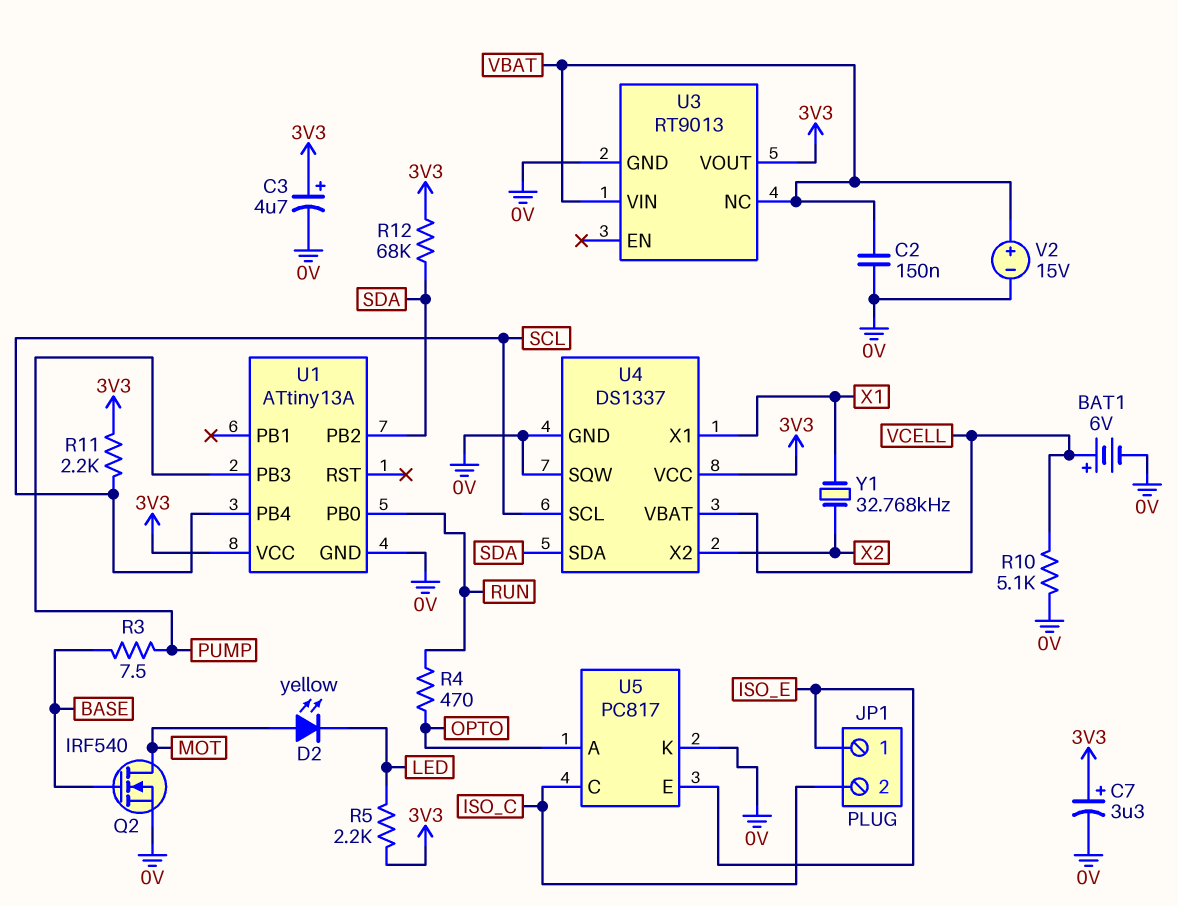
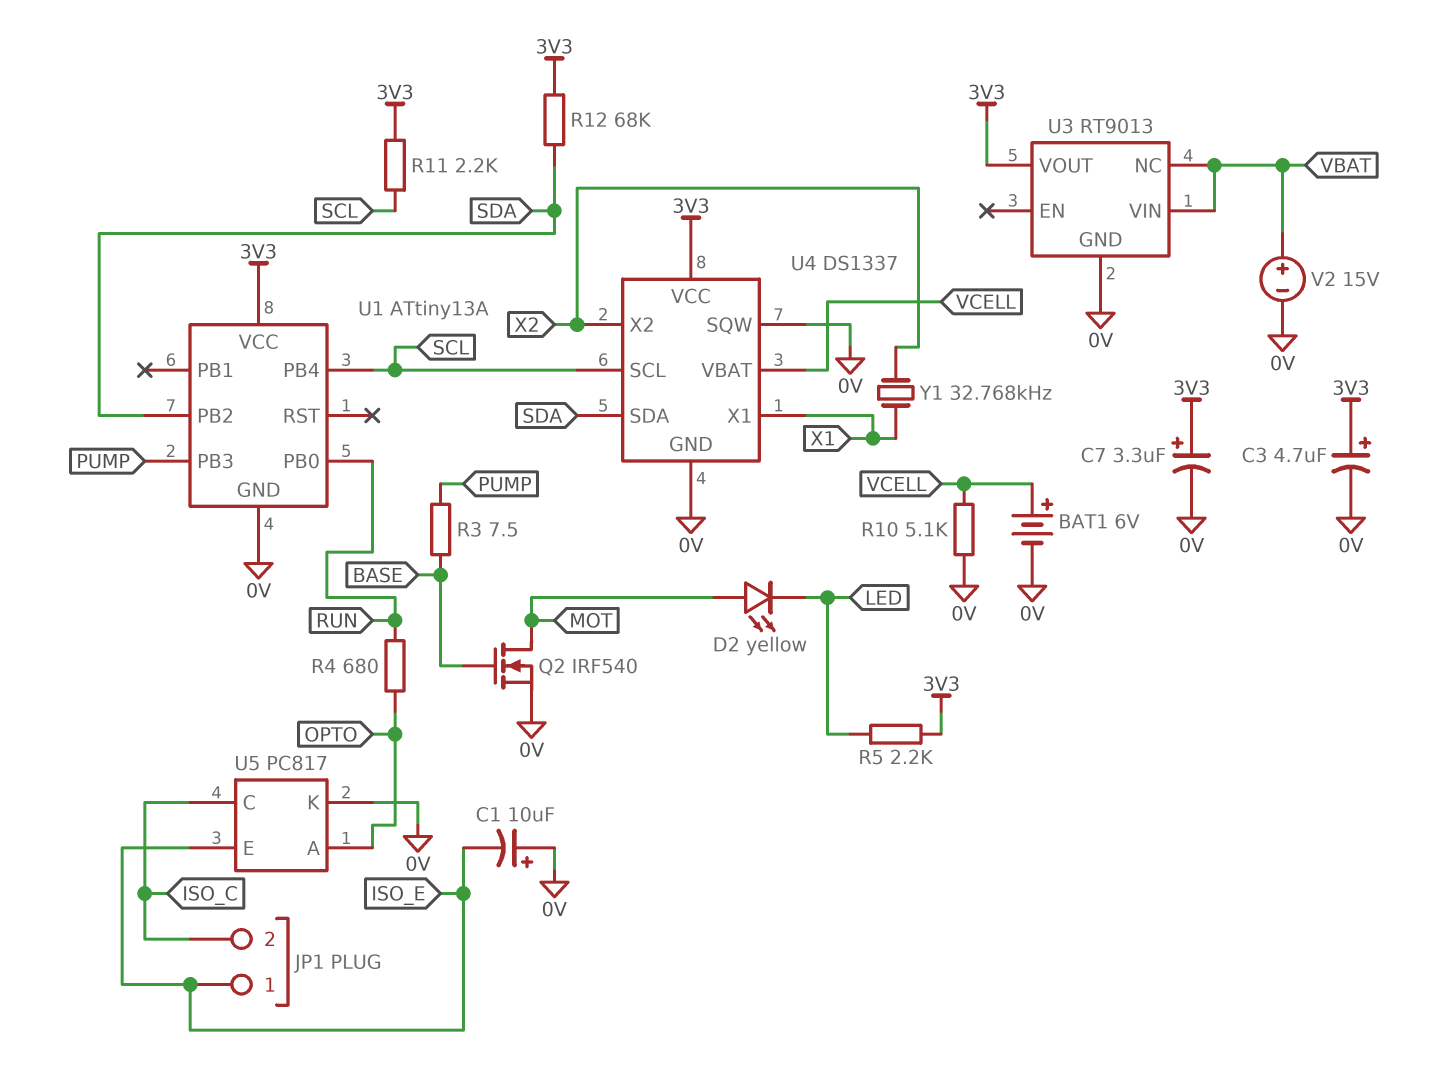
C1: none -> 10uF (plus 0V, minus ISO_E)
C2: 150nF (0V, VBAT) -> none
R4: 470 (OPTO, RUN) -> 680 (OPTO, RUN)

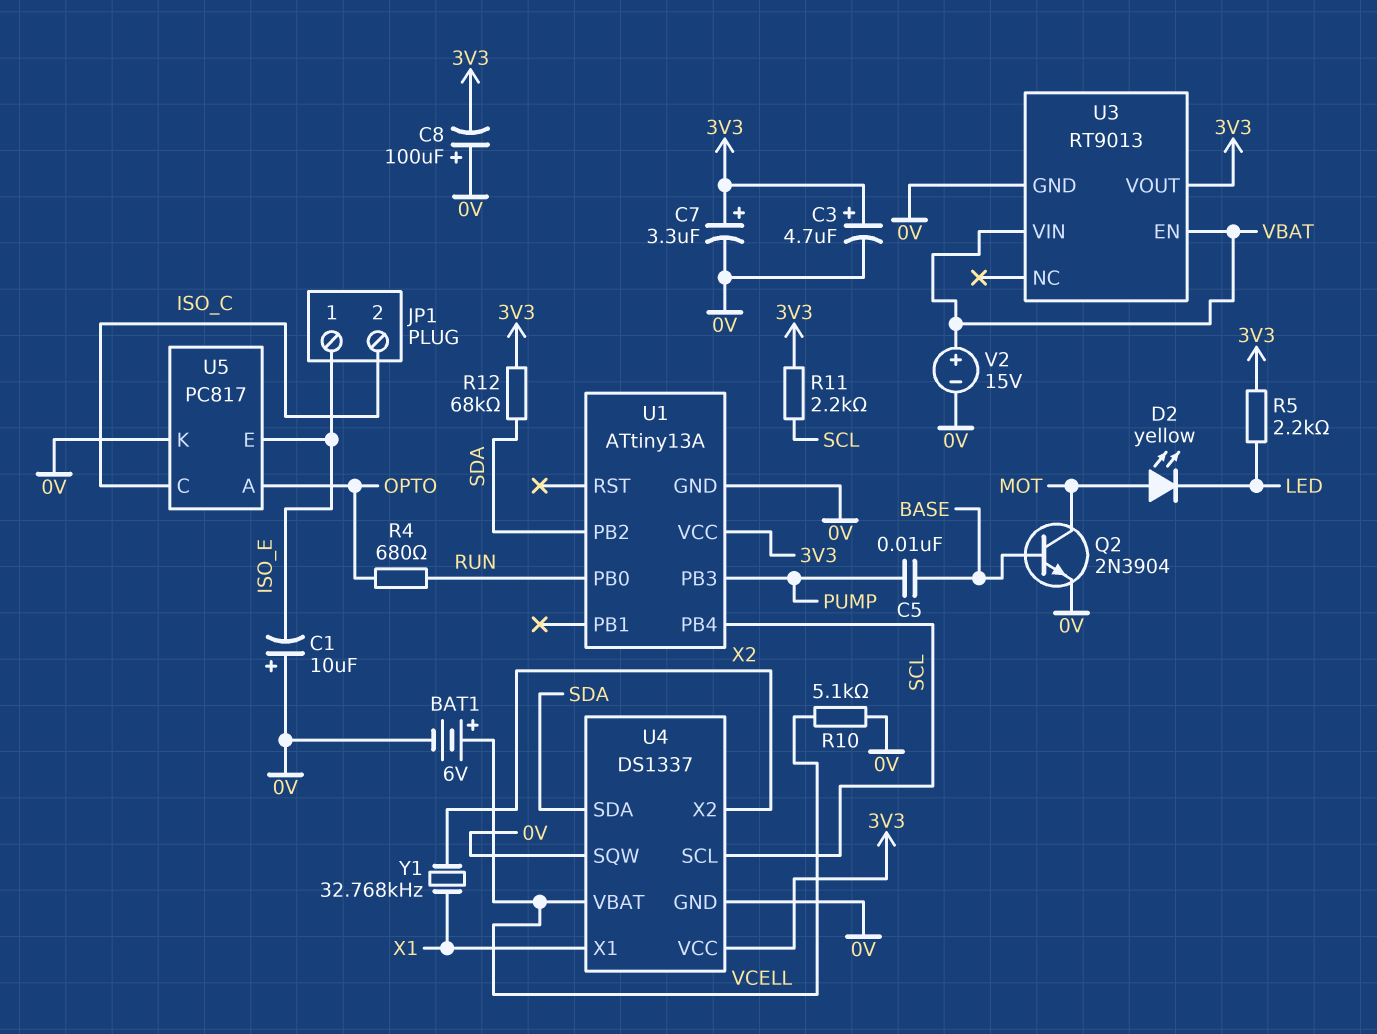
C5: none -> 10nF (BASE, PUMP)
C8: none -> 100uF (plus 0V, minus 3V3)
Q2: NMOS IRF540 (G BASE, D MOT, S 0V) -> NPN 2N3904 (B BASE, C MOT, E 0V)
R3: 7.5 (BASE, PUMP) -> none
U3 pin EN: none -> VBAT
U3 pin NC: VBAT -> none

